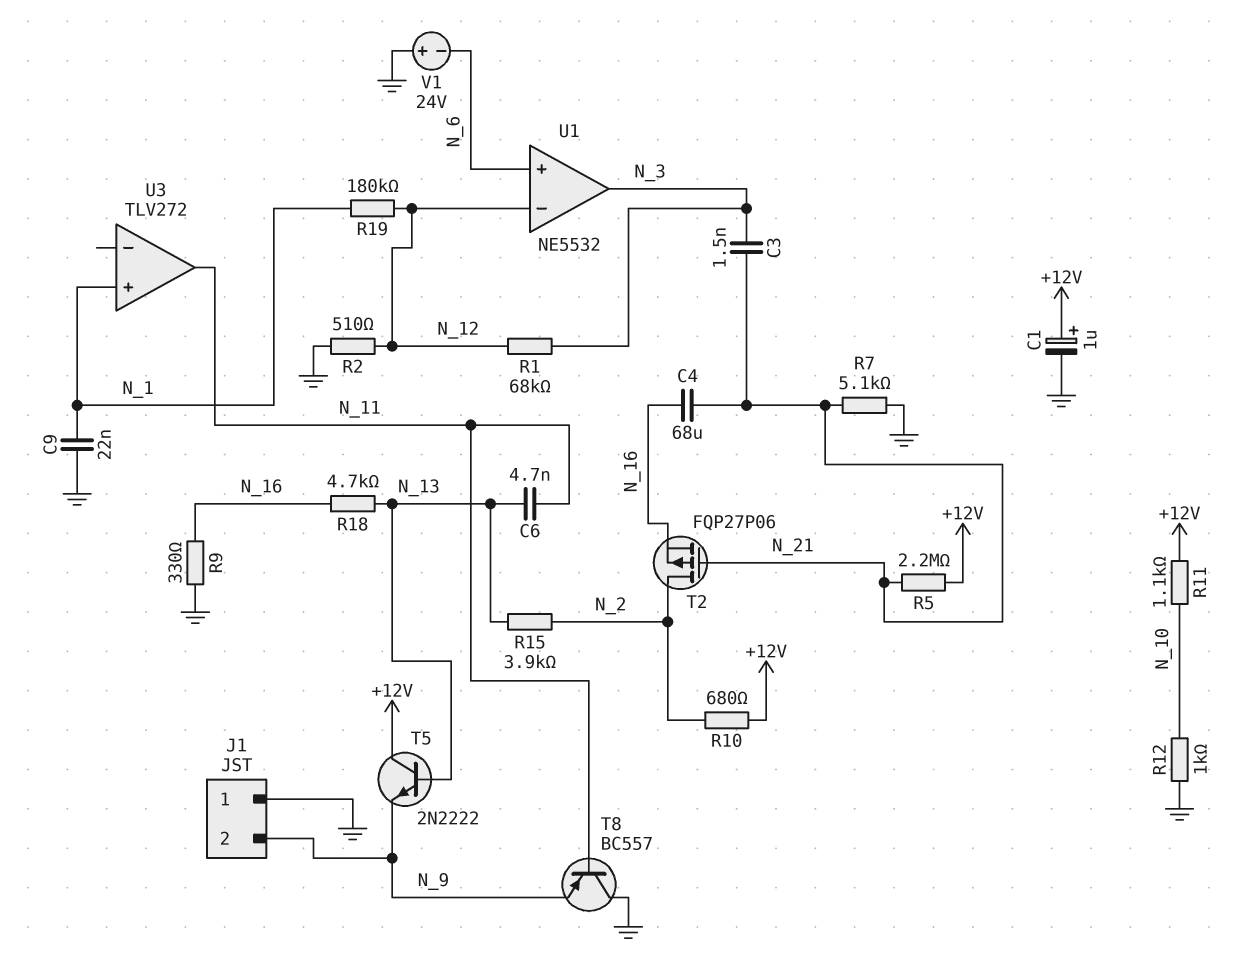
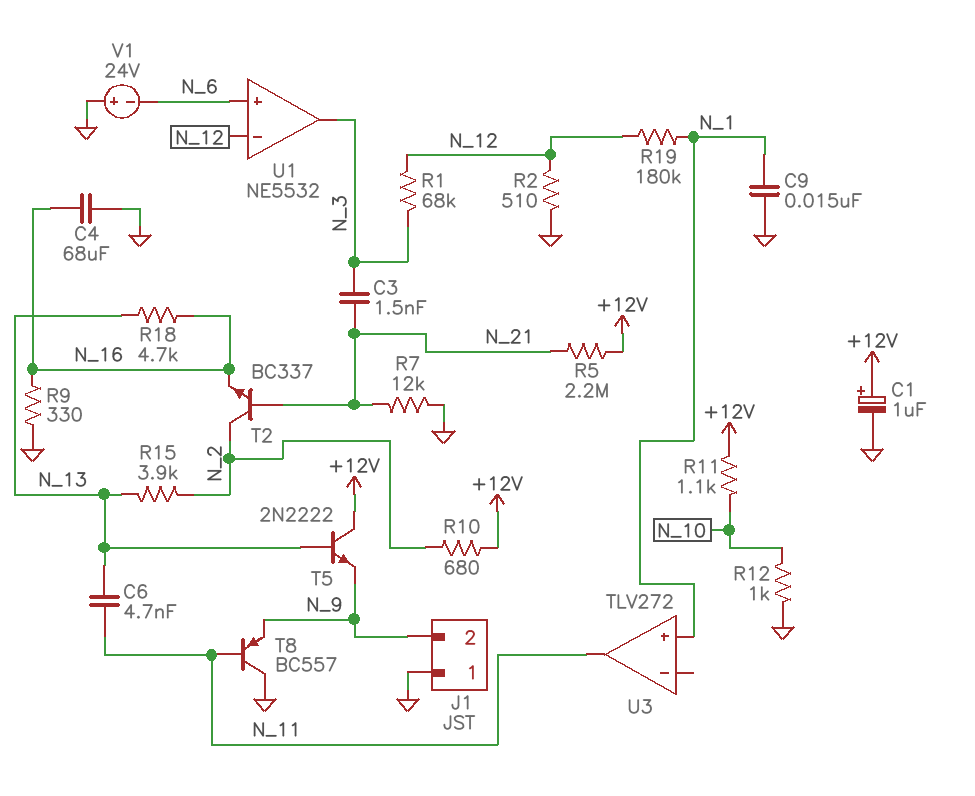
C4: 68uF (N_16, N_21) -> 68uF (GND, N_16)
C9: 22nF (GND, N_1) -> 15nF (GND, N_1)
R7: 5.1k (GND, N_21) -> 12k (GND, N_21)
T2: PMOS FQP27P06 (G N_21, D N_2, S N_16) -> NPN BC337 (B N_21, C N_2, E N_16)

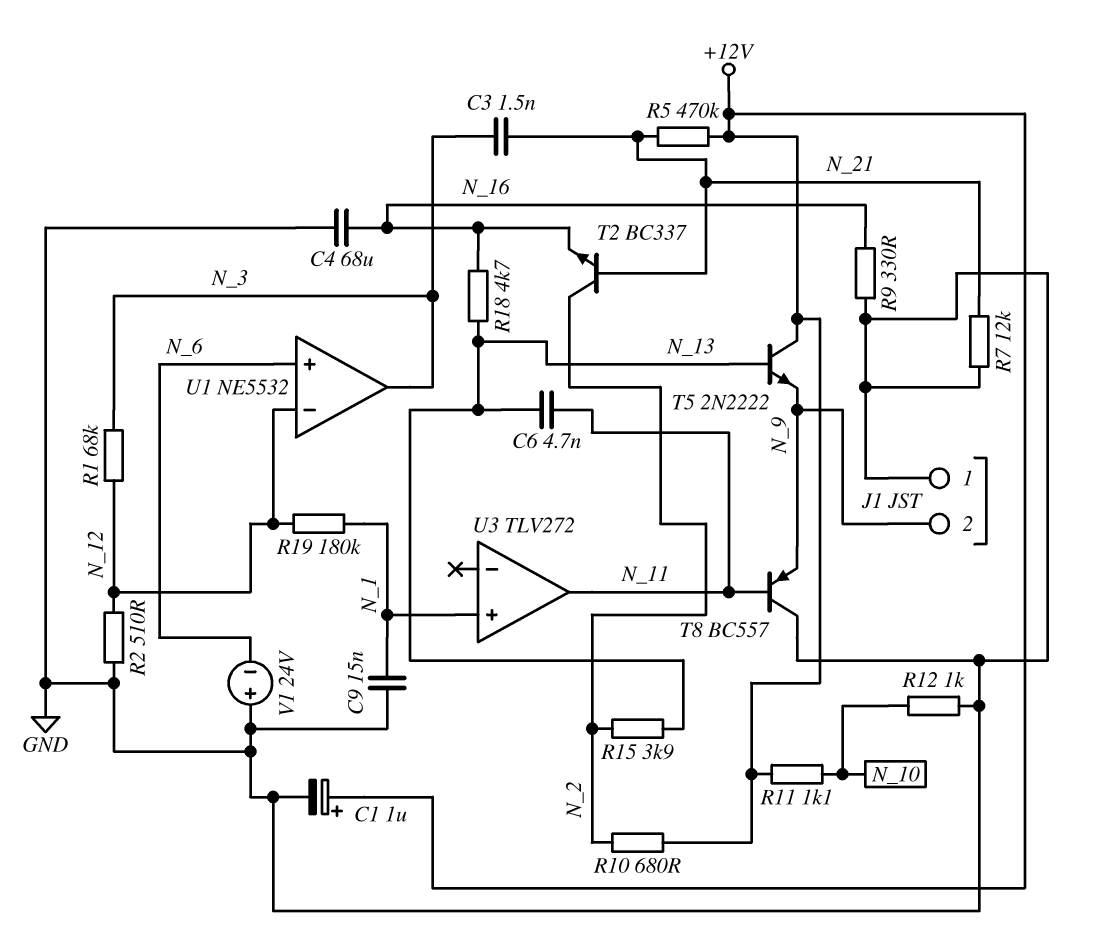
R5: 2.2M (+12V, N_21) -> 470k (+12V, N_21)

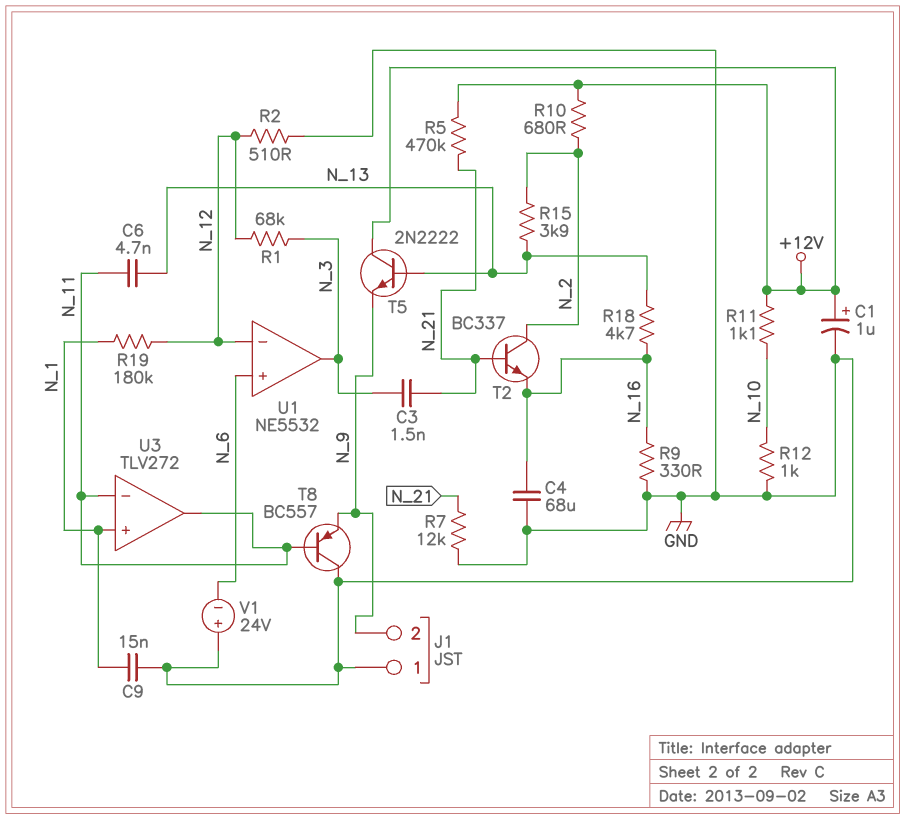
U3 pin in-: none -> N_11

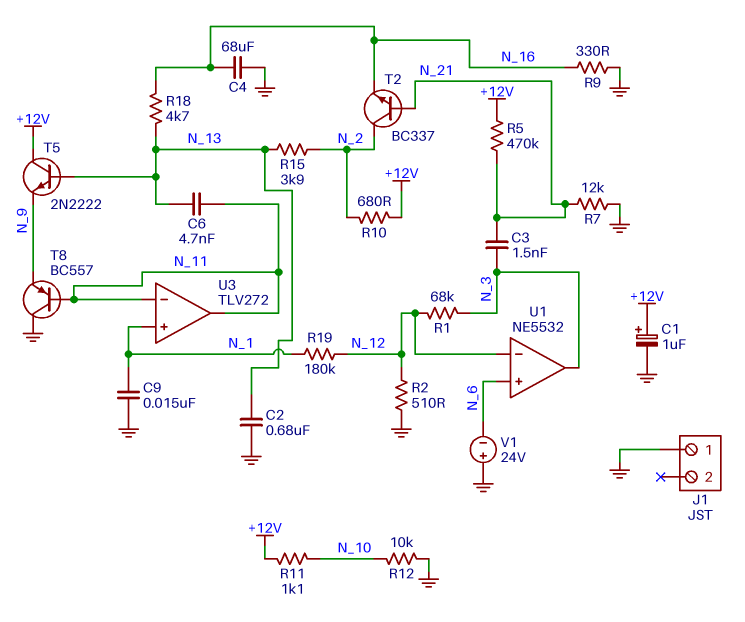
C2: none -> 680nF (GND, N_13)
J1 pin 2: N_9 -> none
R12: 1k (GND, N_10) -> 10k (GND, N_10)

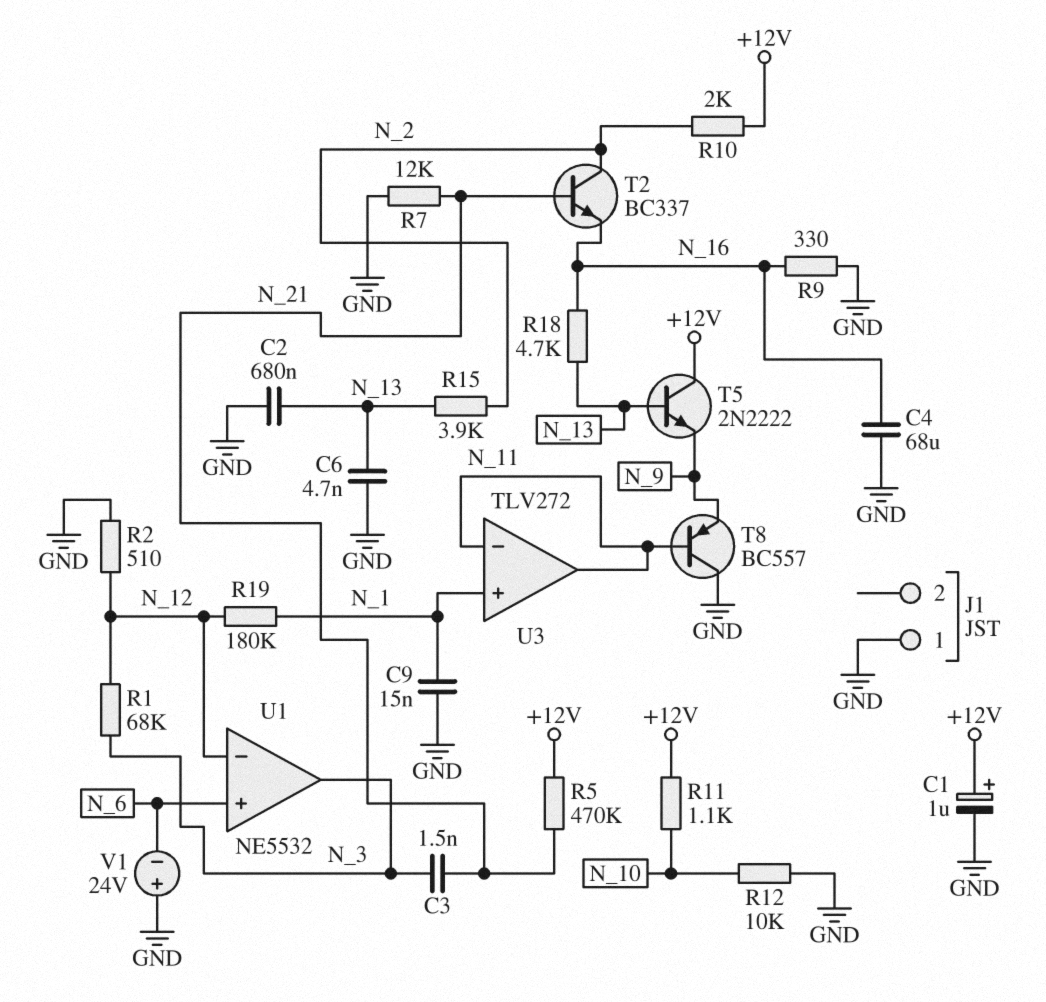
C6: 4.7nF (N_11, N_13) -> 4.7nF (GND, N_13)
R10: 680 (+12V, N_2) -> 2k (+12V, N_2)

